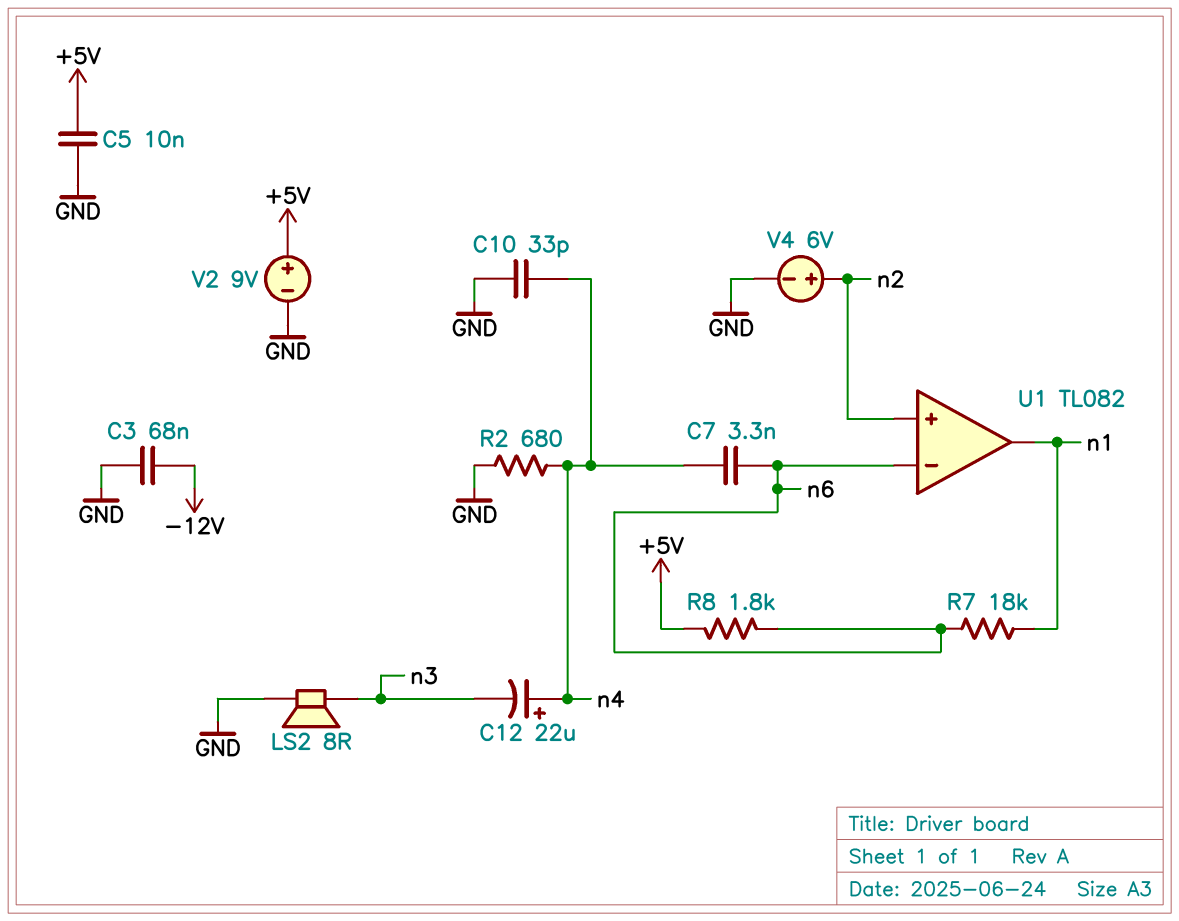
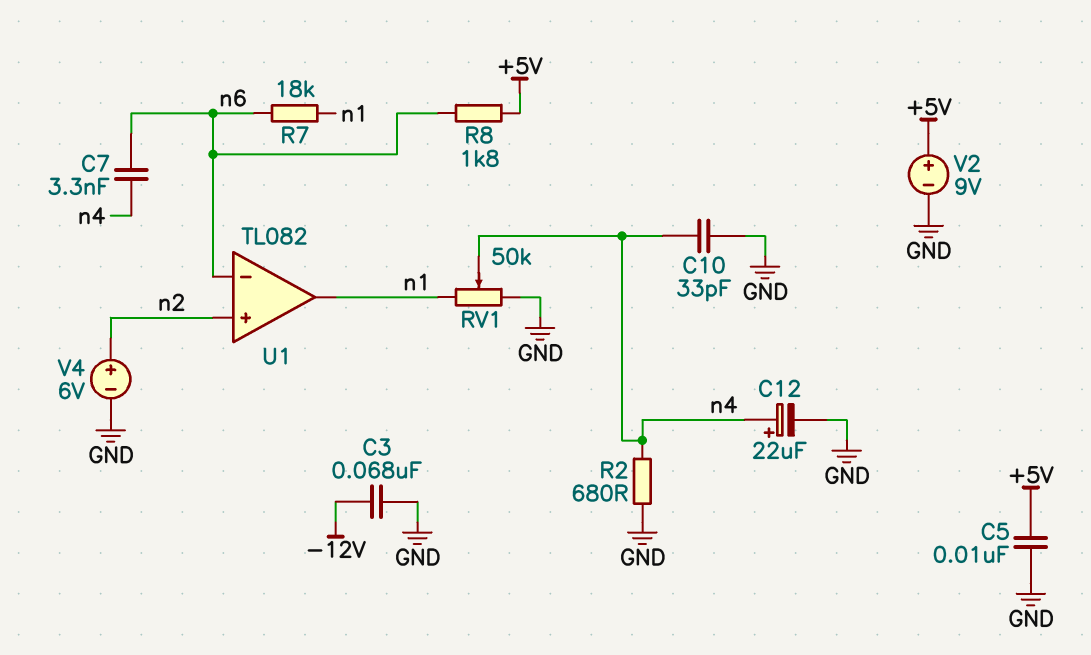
C12: 22uF (plus n4, minus n3) -> 22uF (plus n4, minus GND)
LS2: speaker 8R (GND, n3) -> none
RV1: none -> 50k (GND, n1, wiper n4)

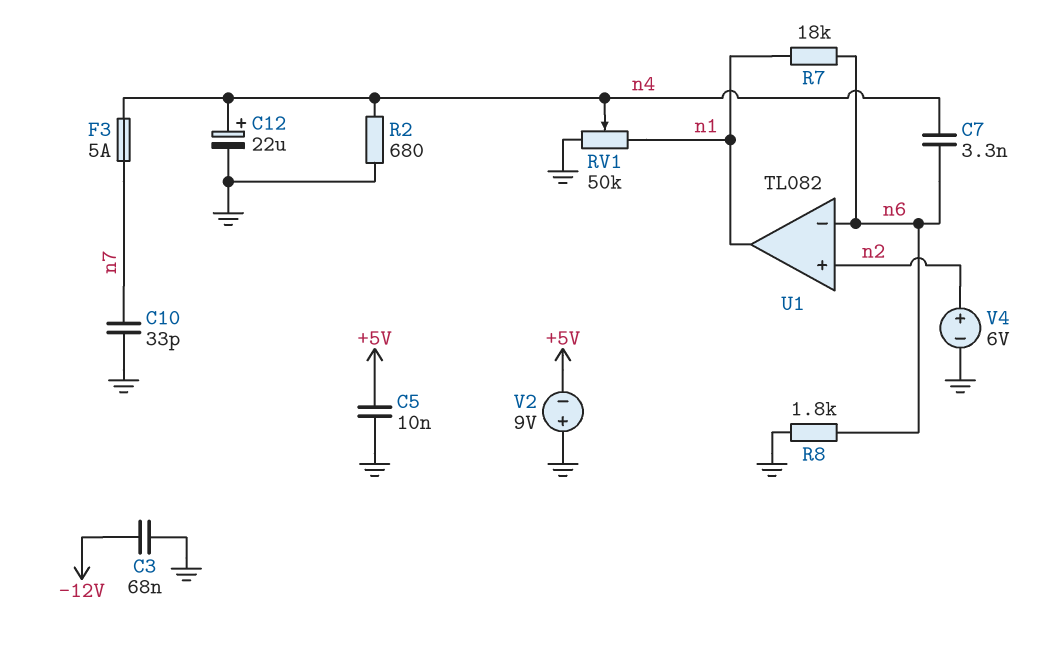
C10: 33pF (GND, n4) -> 33pF (GND, n7)
F3: none -> 5A (n4, n7)
R8: 1.8k (+5V, n6) -> 1.8k (GND, n6)
V2: 9V (plus +5V, minus GND) -> 9V (plus GND, minus +5V)

